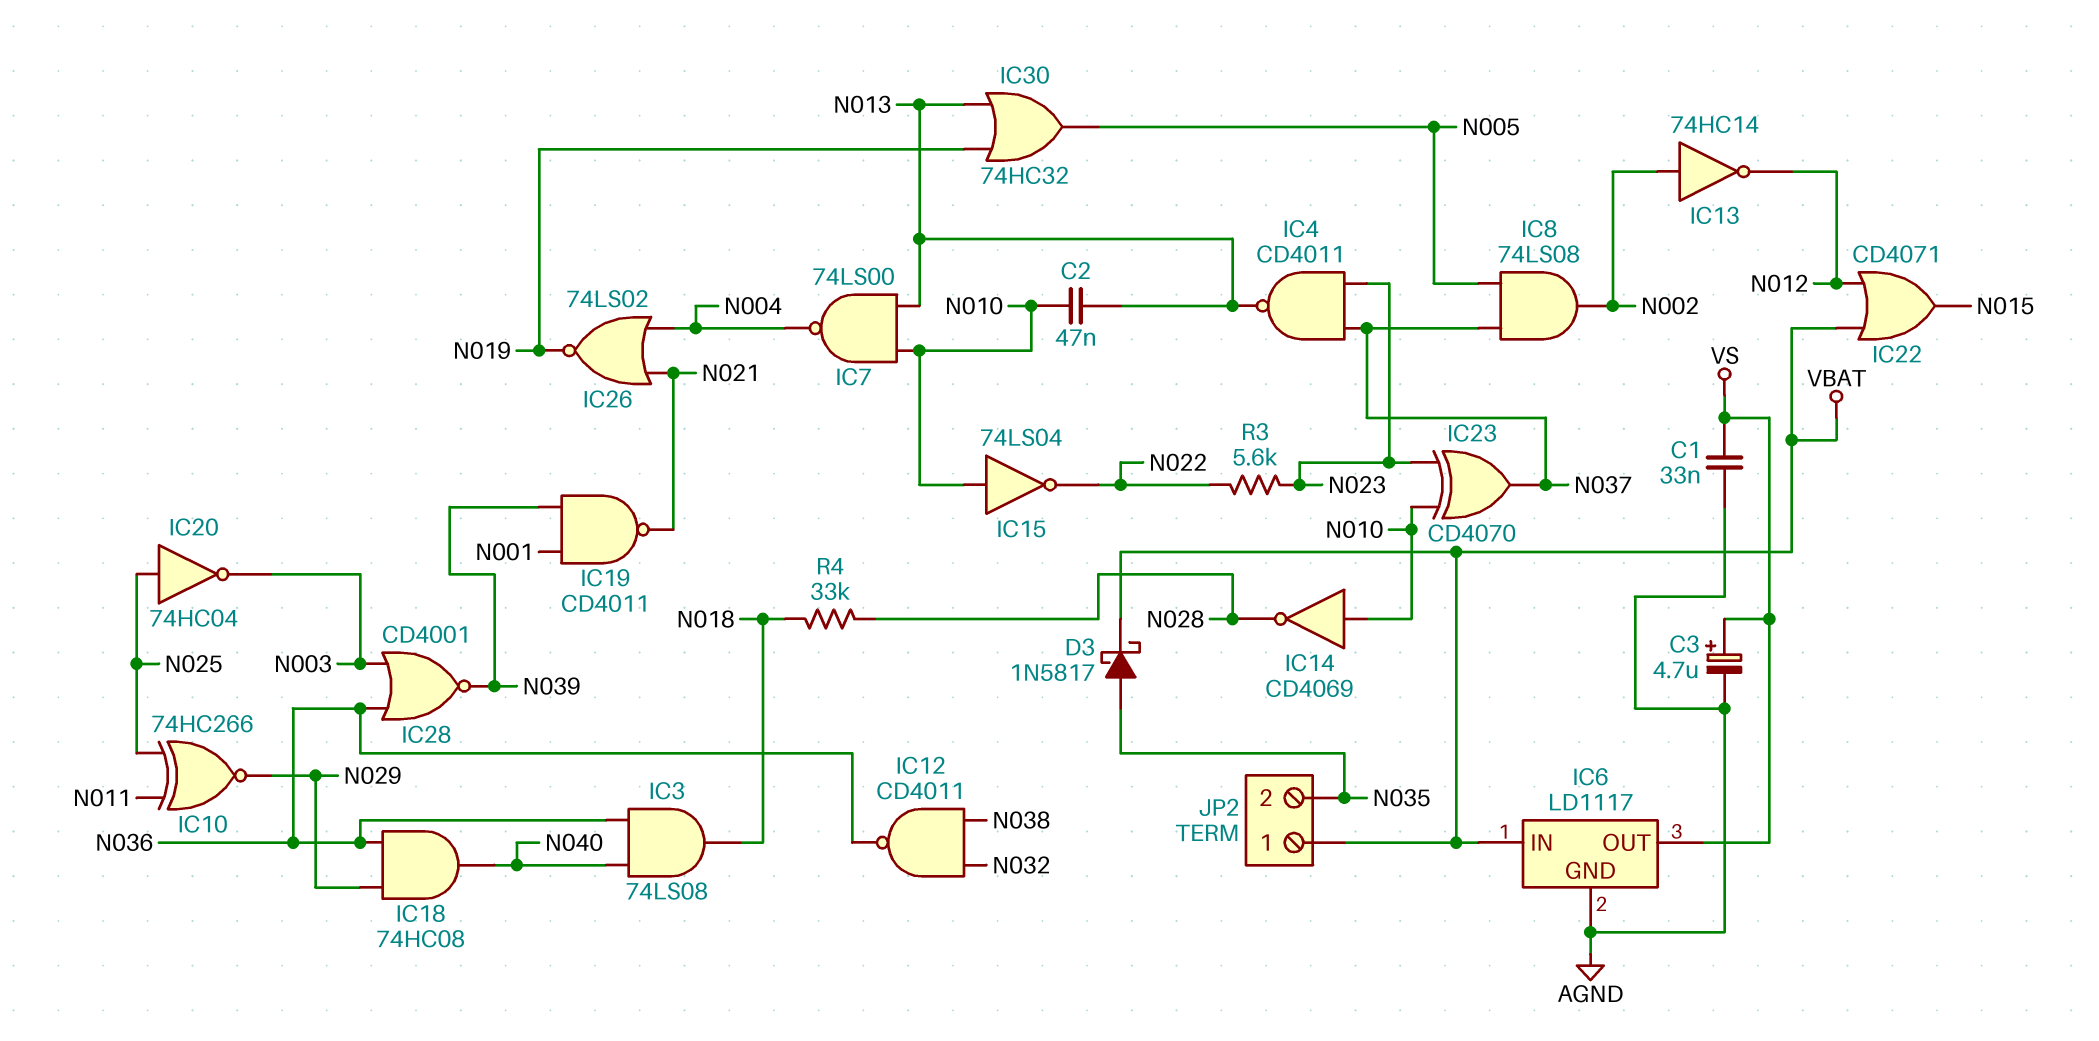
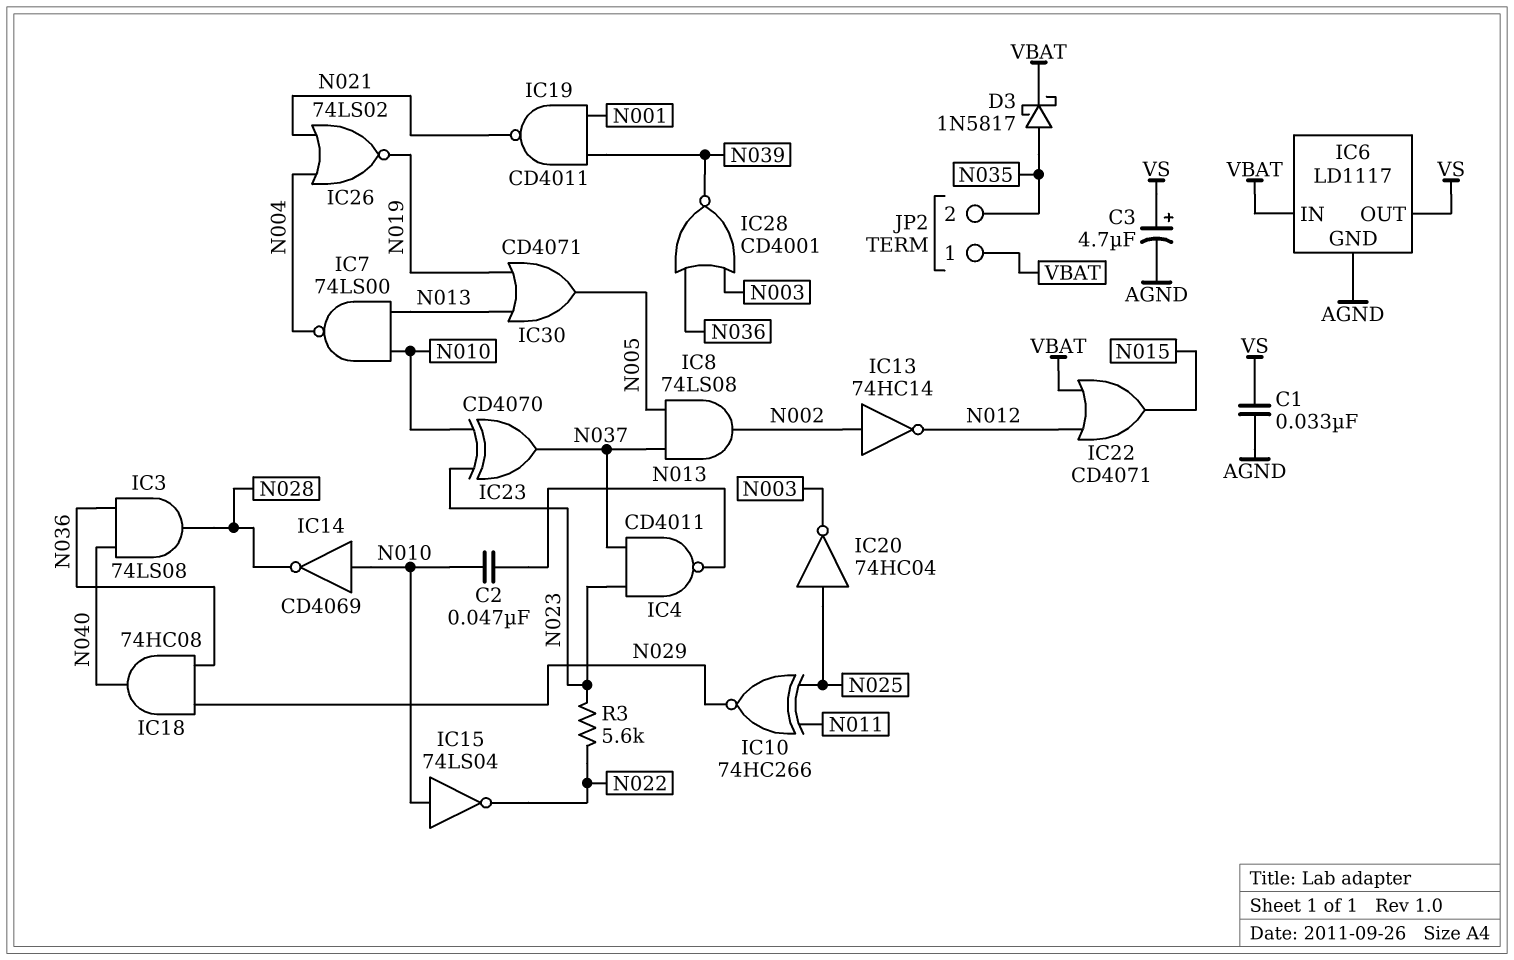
IC3: AND 74LS08 (in N036, in N040, out N018) -> AND 74LS08 (in N036, in N040, out N028)
IC12: NAND CD4011 (in N032, in N038, out N036) -> none
IC30: OR 74HC32 (in N013, in N019, out N005) -> OR CD4071 (in N013, in N019, out N005)
R4: 33k (N018, N028) -> none

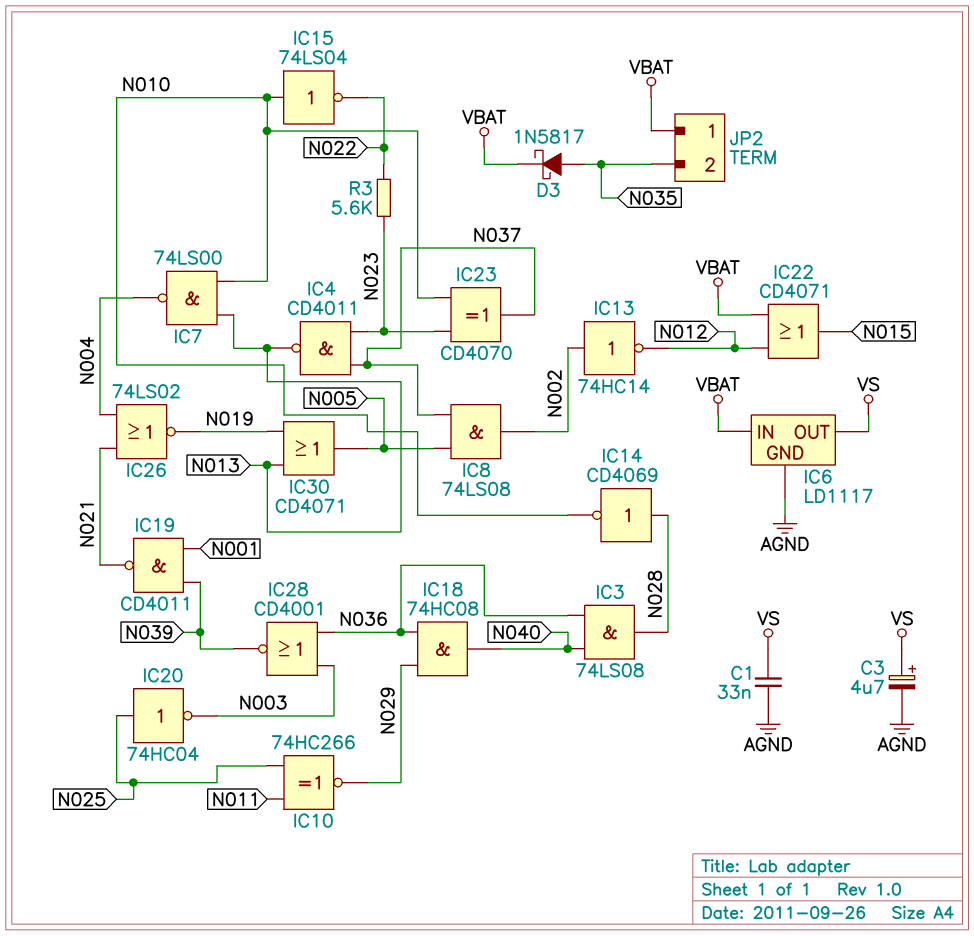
C2: 47nF (N010, N013) -> none
IC14: NOT CD4069 (in N010, out N028) -> NOT CD4069 (in N028, out N010)

